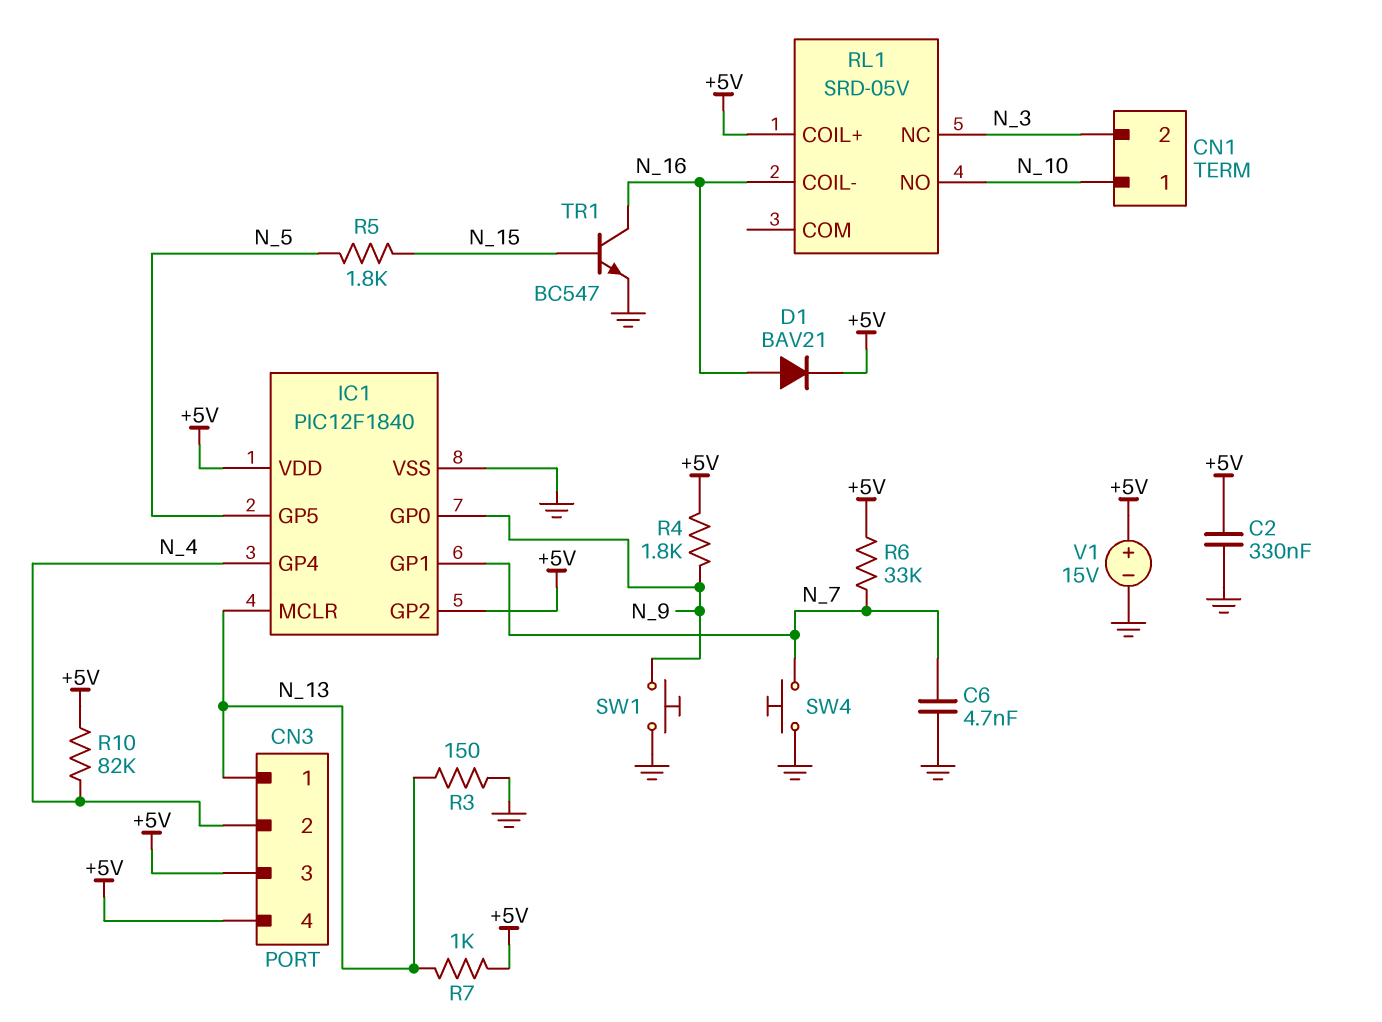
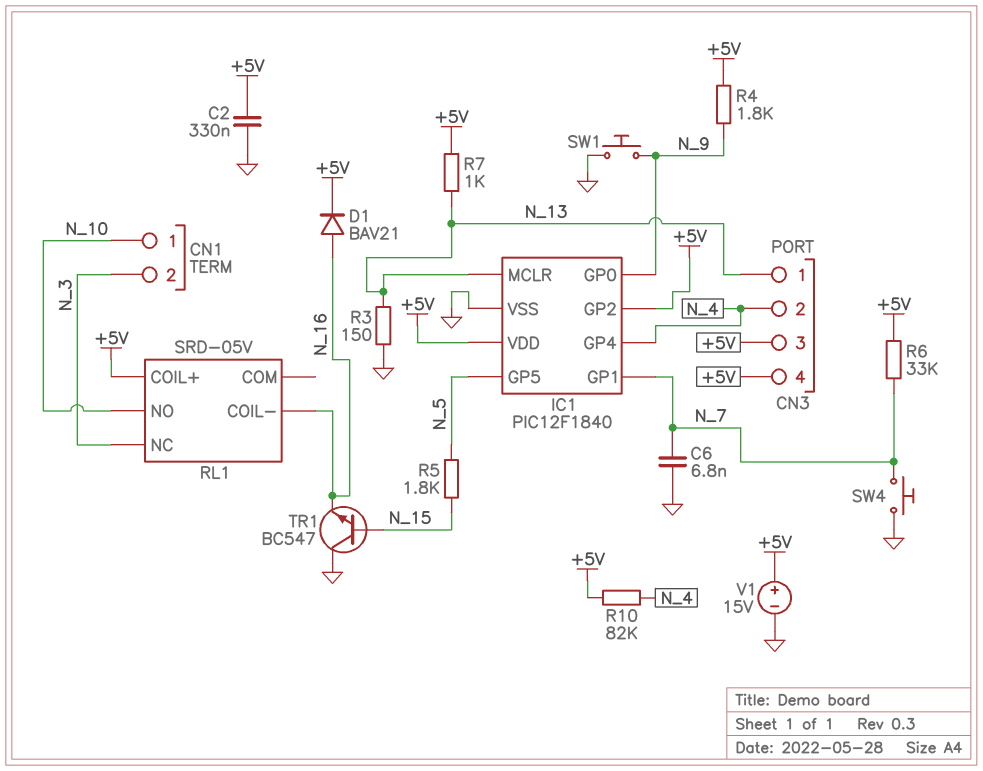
C6: 4.7nF (GND, N_7) -> 6.8nF (GND, N_7)
TR1: NPN BC547 (B N_15, C N_16, E GND) -> NPN BC547 (B N_15, C GND, E N_16)

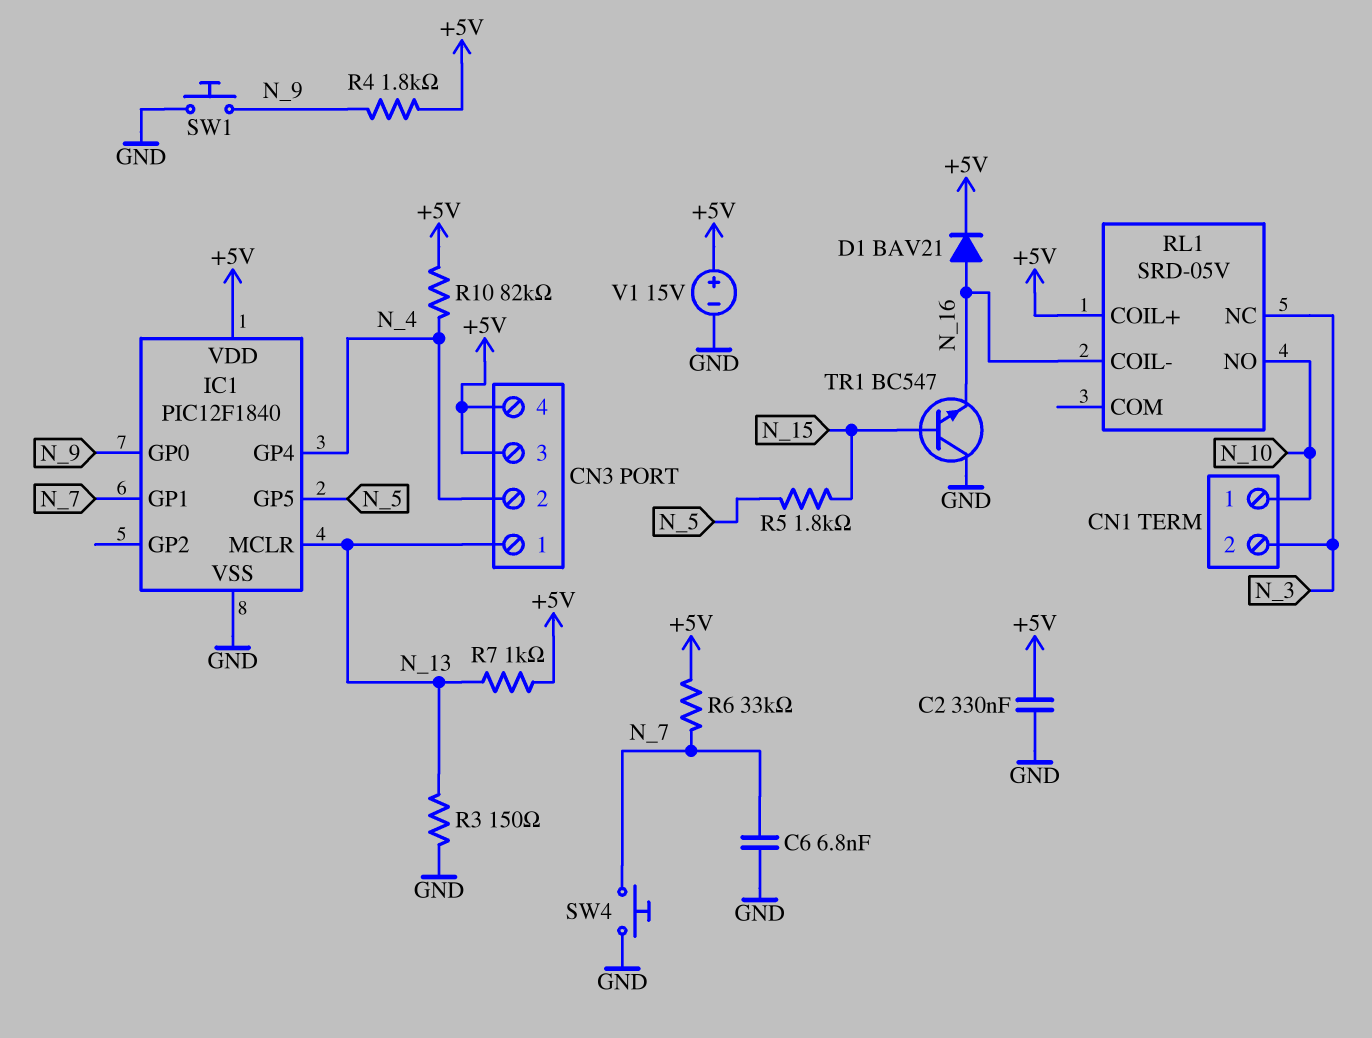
IC1 pin GP2: +5V -> none

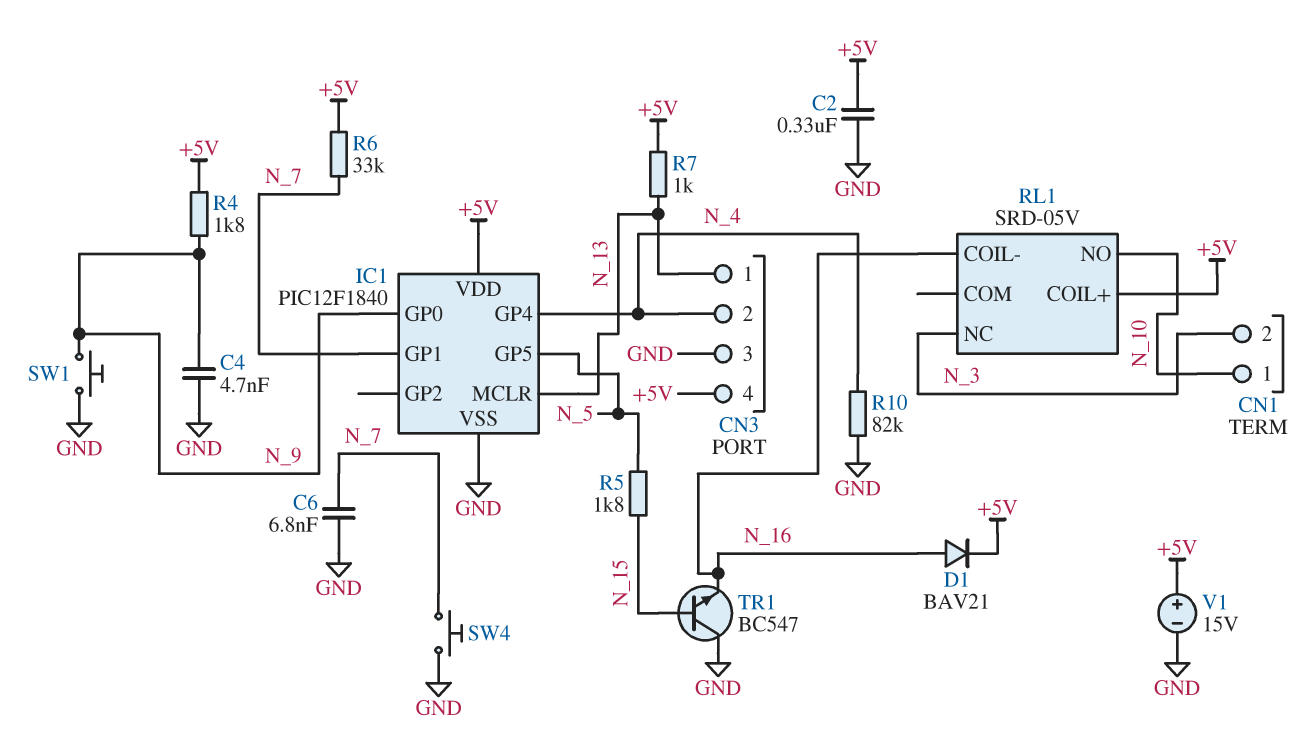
C4: none -> 4.7nF (GND, N_9)
CN3 pin 3: +5V -> GND
R3: 150 (GND, N_13) -> none
R10: 82k (+5V, N_4) -> 82k (GND, N_4)

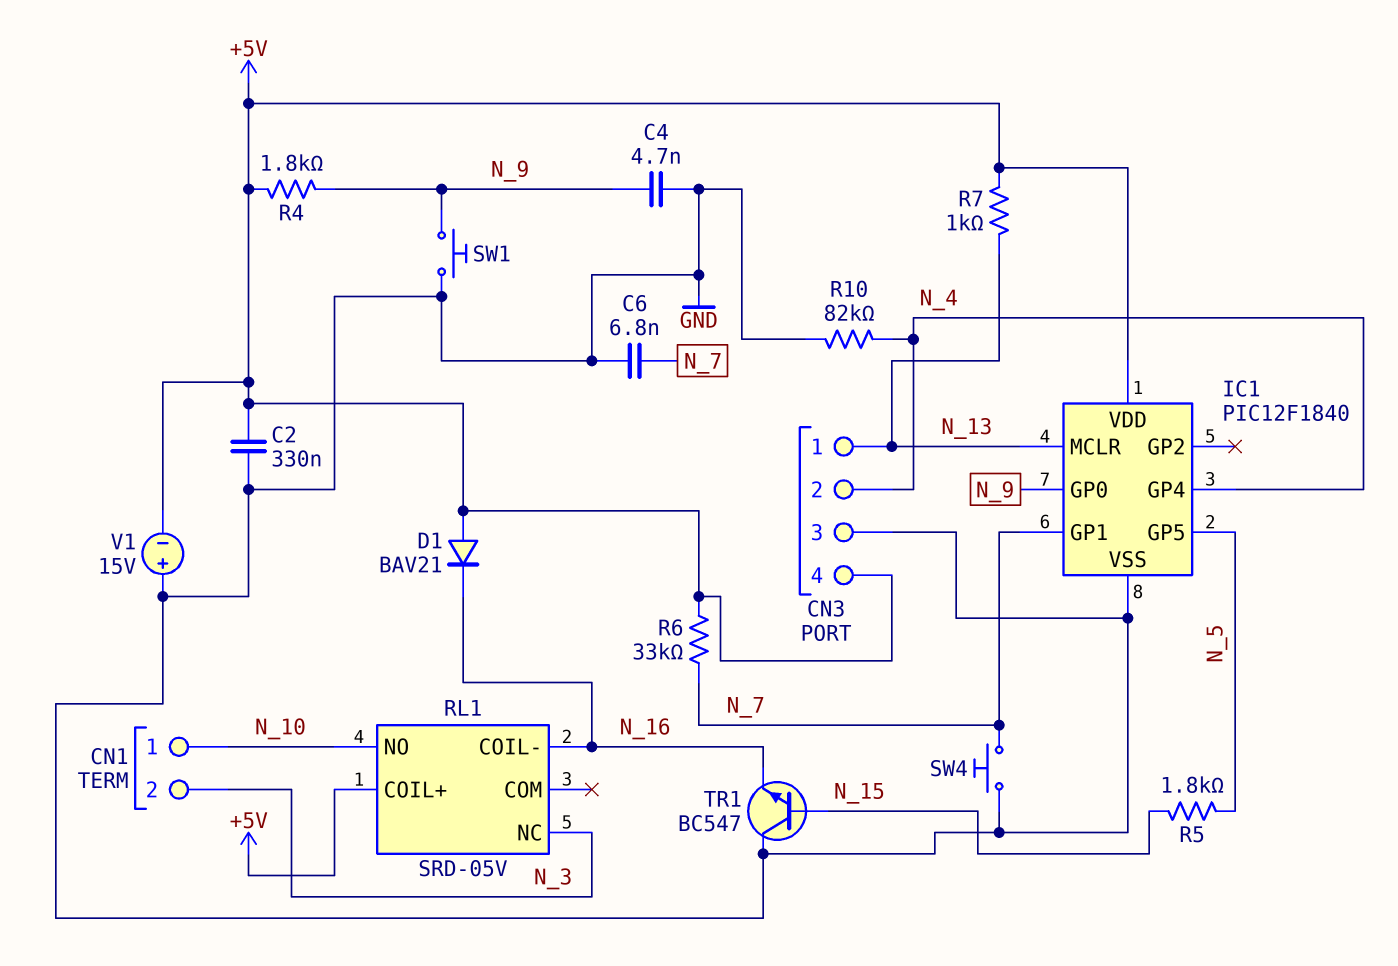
D1: diode BAV21 (A N_16, K +5V) -> diode BAV21 (A +5V, K N_16)
V1: 15V (plus +5V, minus GND) -> 15V (plus GND, minus +5V)

